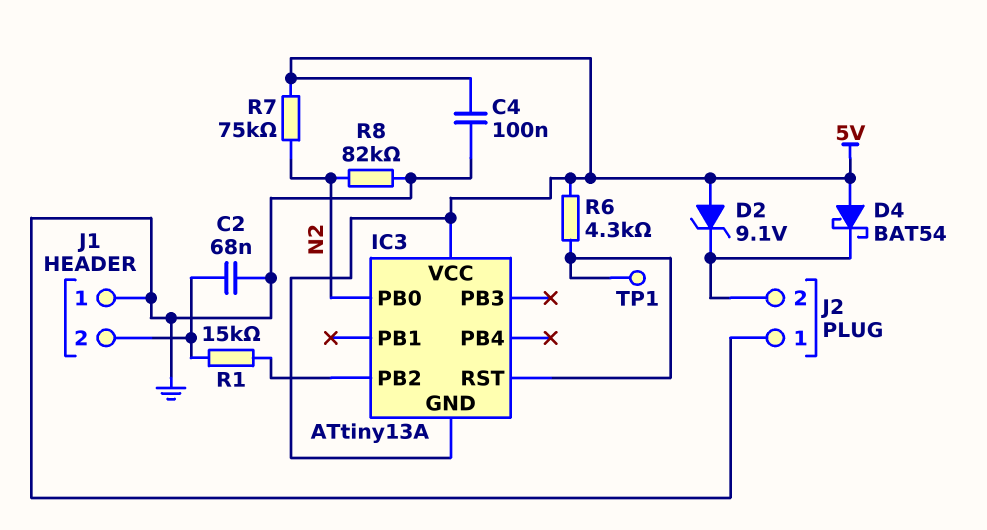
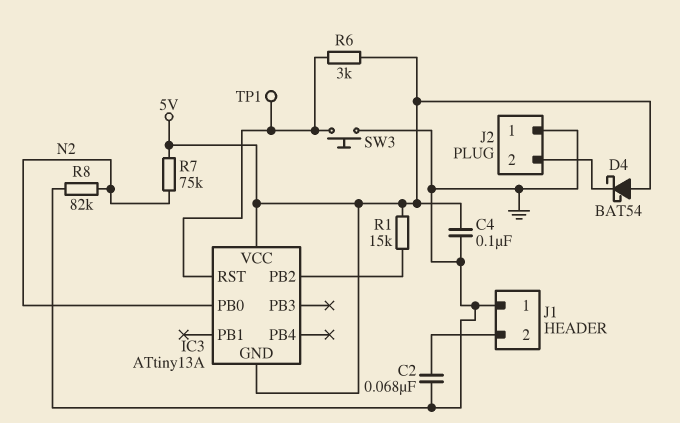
D2: zener 9.1V (A 5V, K J2/2) -> none
R1: 15k (IC3/PB2, J1/2) -> 15k (5V, IC3/PB2)
R6: 4.3k (5V, IC3/RST) -> 3k (5V, IC3/RST)
SW3: none -> button (GND, IC3/RST)

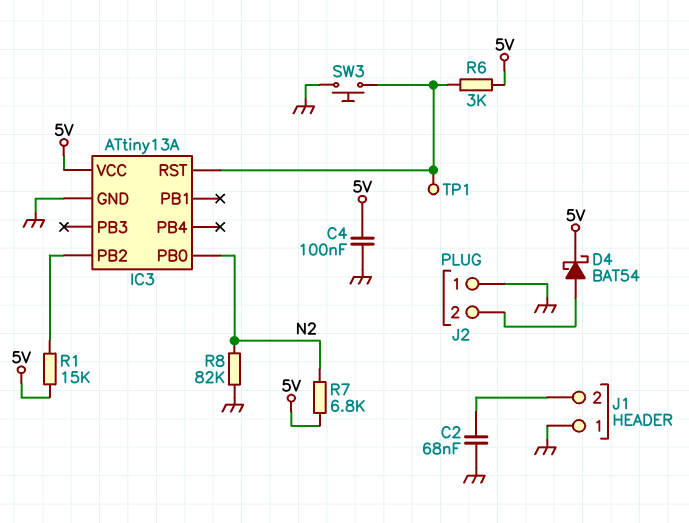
D4: schottky BAT54 (A 5V, K J2/2) -> schottky BAT54 (A J2/2, K 5V)
IC3 pin GND: 5V -> GND
R7: 75k (5V, N2) -> 6.8k (5V, N2)

